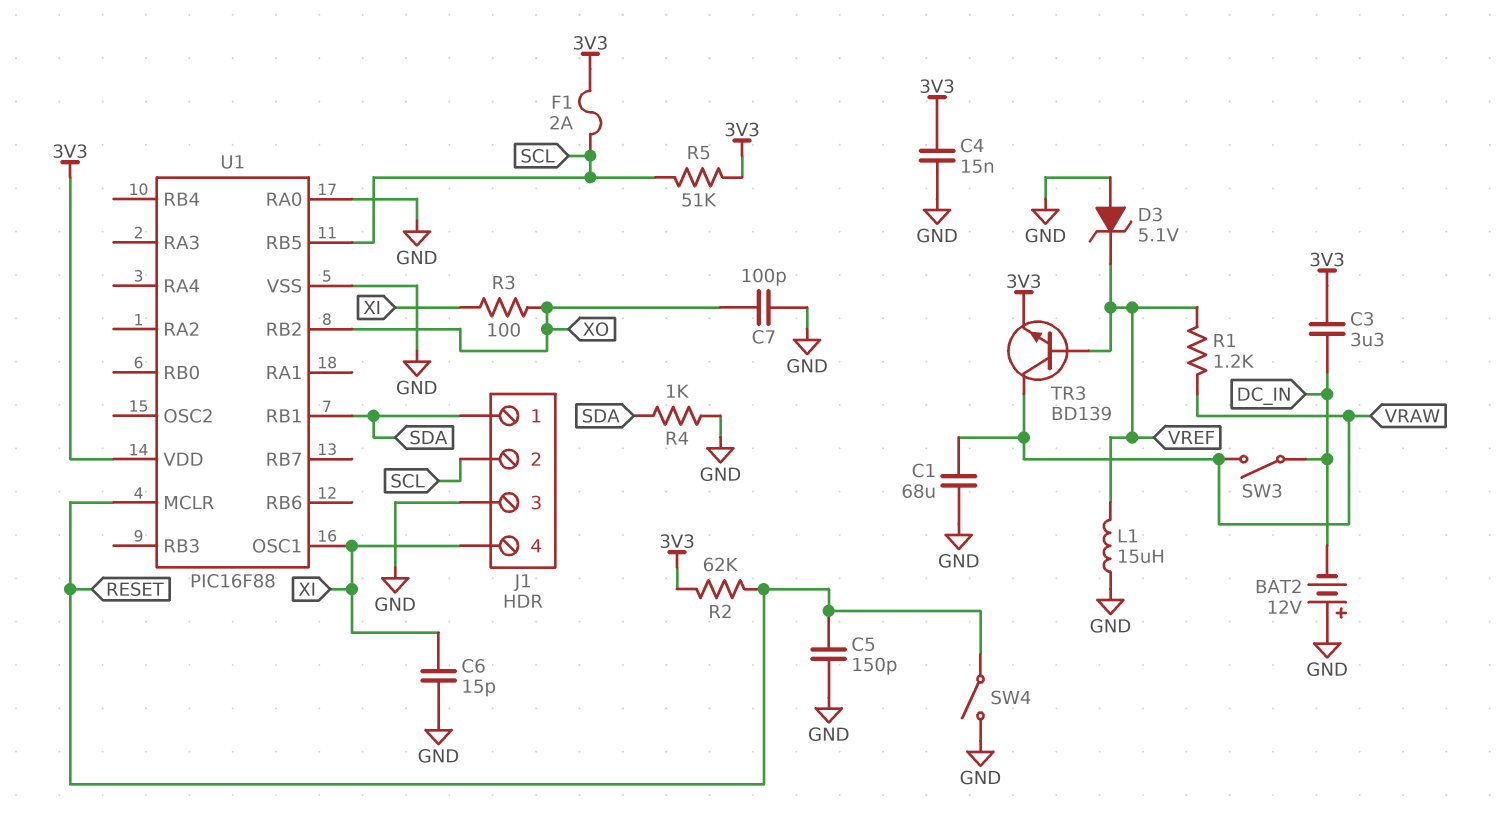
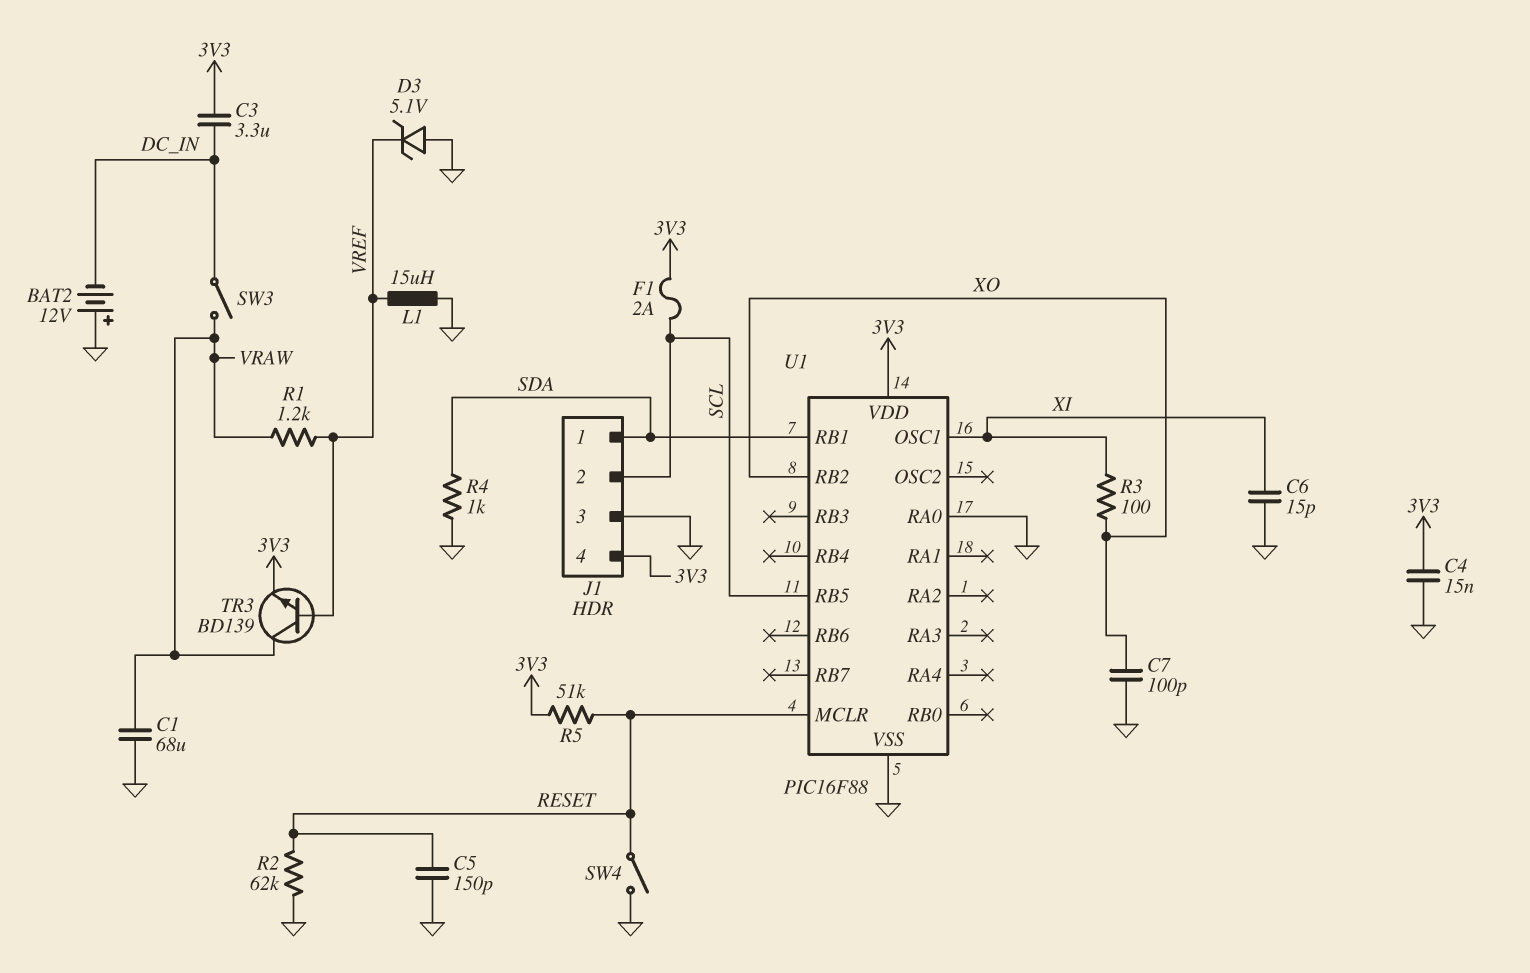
J1 pin 4: XI -> 3V3
R2: 62k (3V3, RESET) -> 62k (GND, RESET)
R5: 51k (3V3, SCL) -> 51k (3V3, RESET)

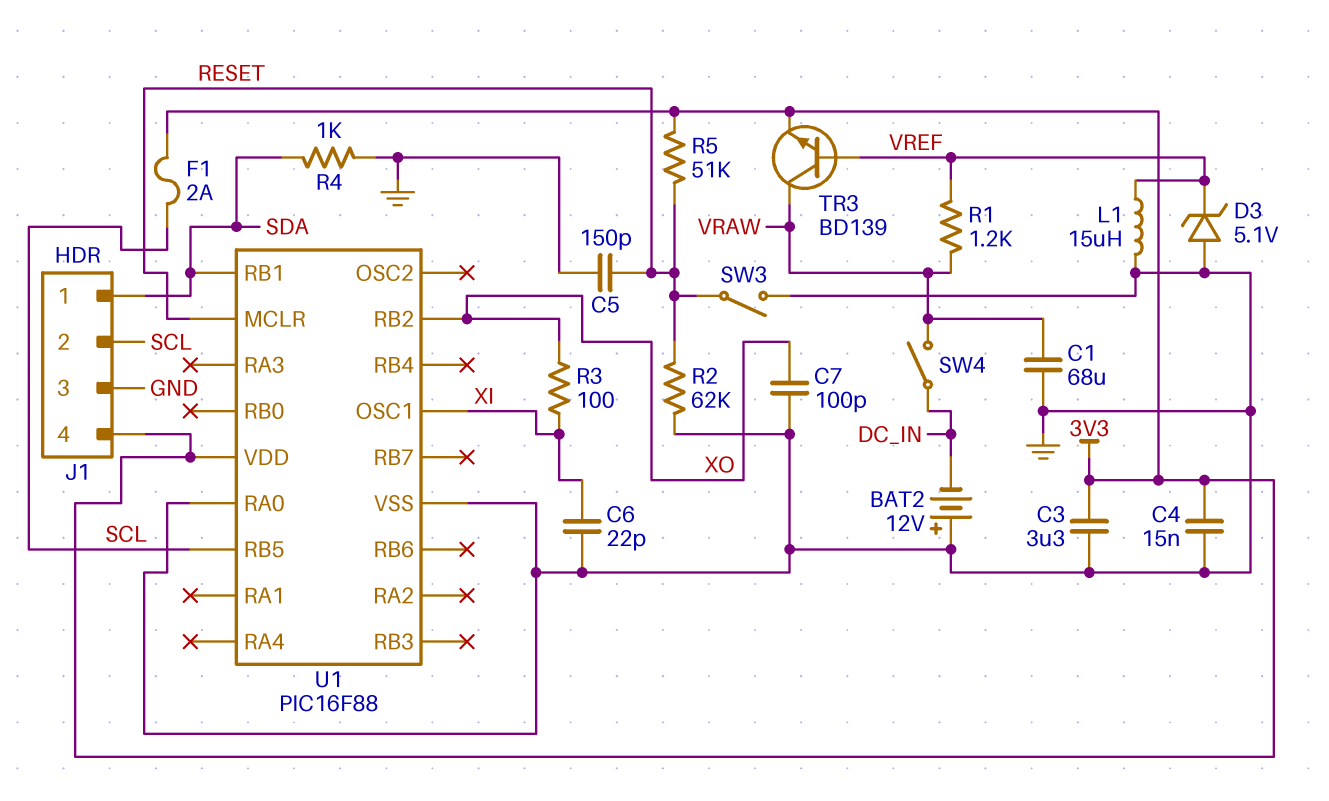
C3: 3.3uF (3V3, DC_IN) -> 3.3uF (3V3, GND)
C6: 15pF (GND, XI) -> 22pF (GND, XI)
SW3: switch (DC_IN, VRAW) -> switch (GND, RESET)
SW4: switch (GND, RESET) -> switch (DC_IN, VRAW)

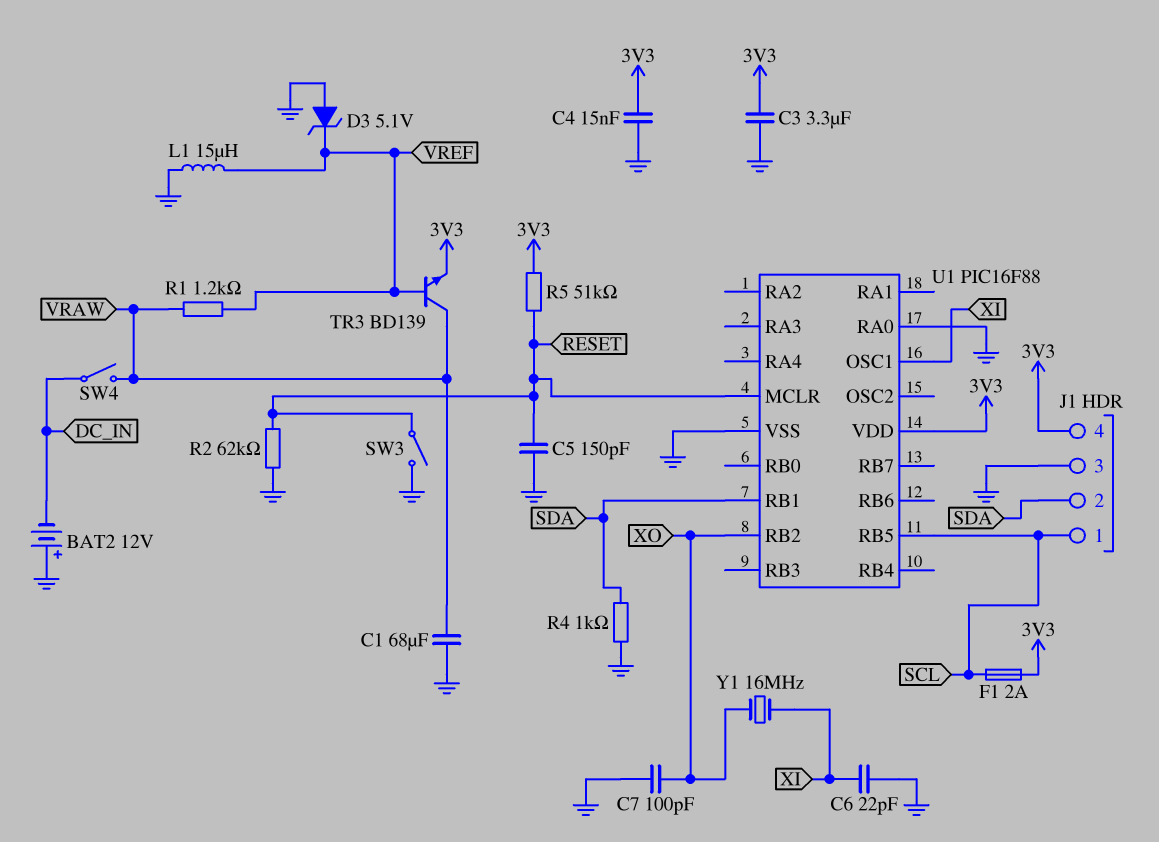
J1 pin 1: SDA -> SCL
J1 pin 2: SCL -> SDA
R3: 100 (XI, XO) -> none
Y1: none -> 16MHz (XI, XO)

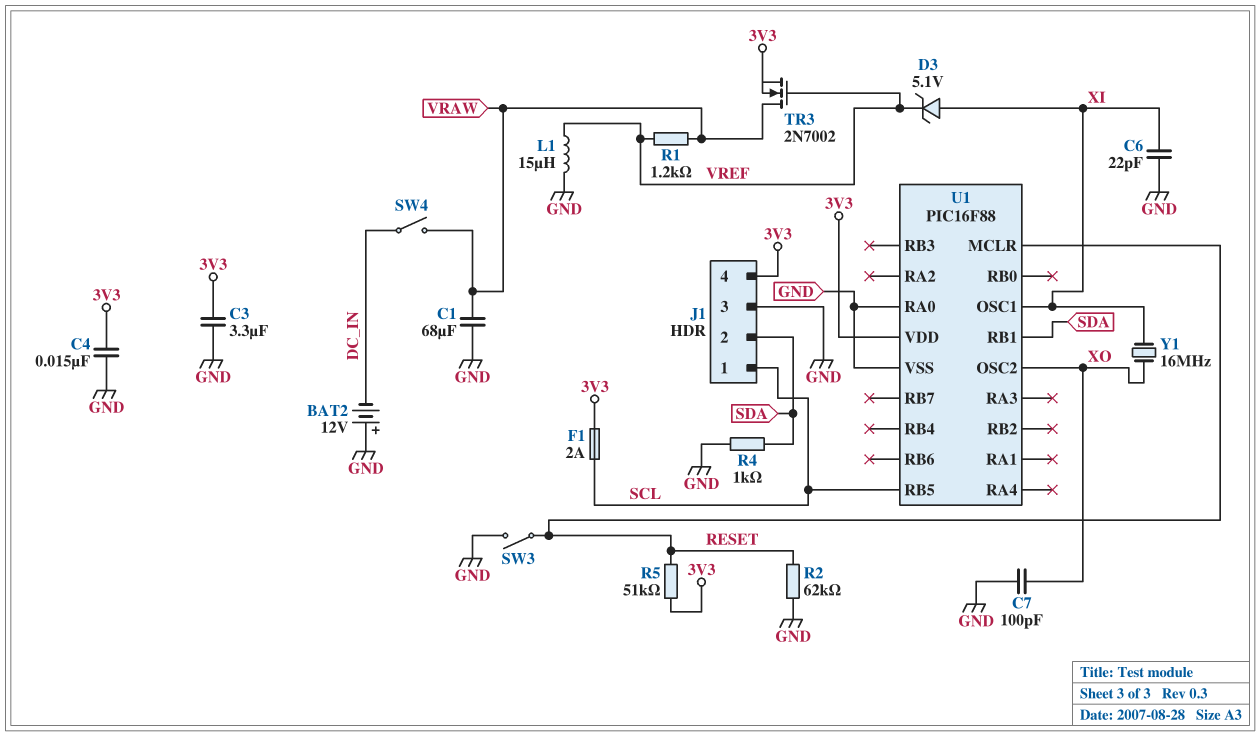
C5: 150pF (GND, RESET) -> none
D3: zener 5.1V (A GND, K VREF) -> zener 5.1V (A XI, K VREF)
TR3: NPN BD139 (B VREF, C VRAW, E 3V3) -> NMOS 2N7002 (G VREF, D VRAW, S 3V3)
U1 pin OSC2: none -> XO
U1 pin RB2: XO -> none

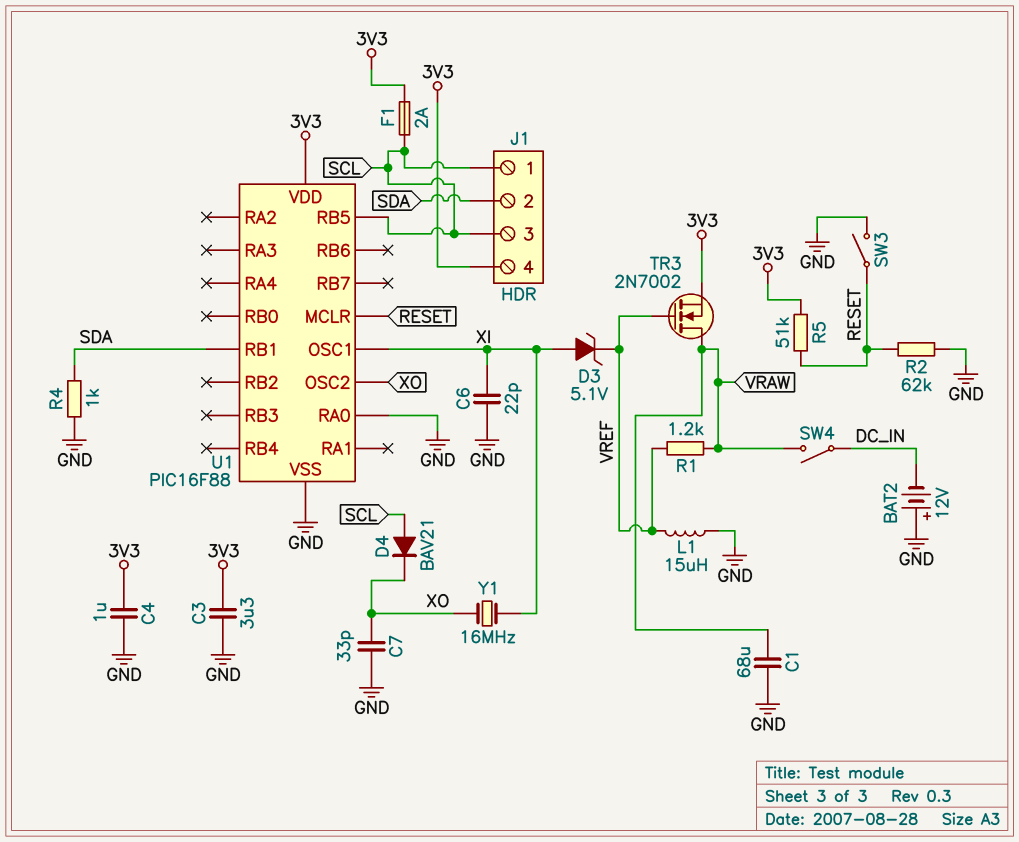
C4: 15nF (3V3, GND) -> 1uF (3V3, GND)
C7: 100pF (GND, XO) -> 33pF (GND, XO)
D4: none -> diode BAV21 (A SCL, K XO)
J1 pin 3: GND -> SCL

